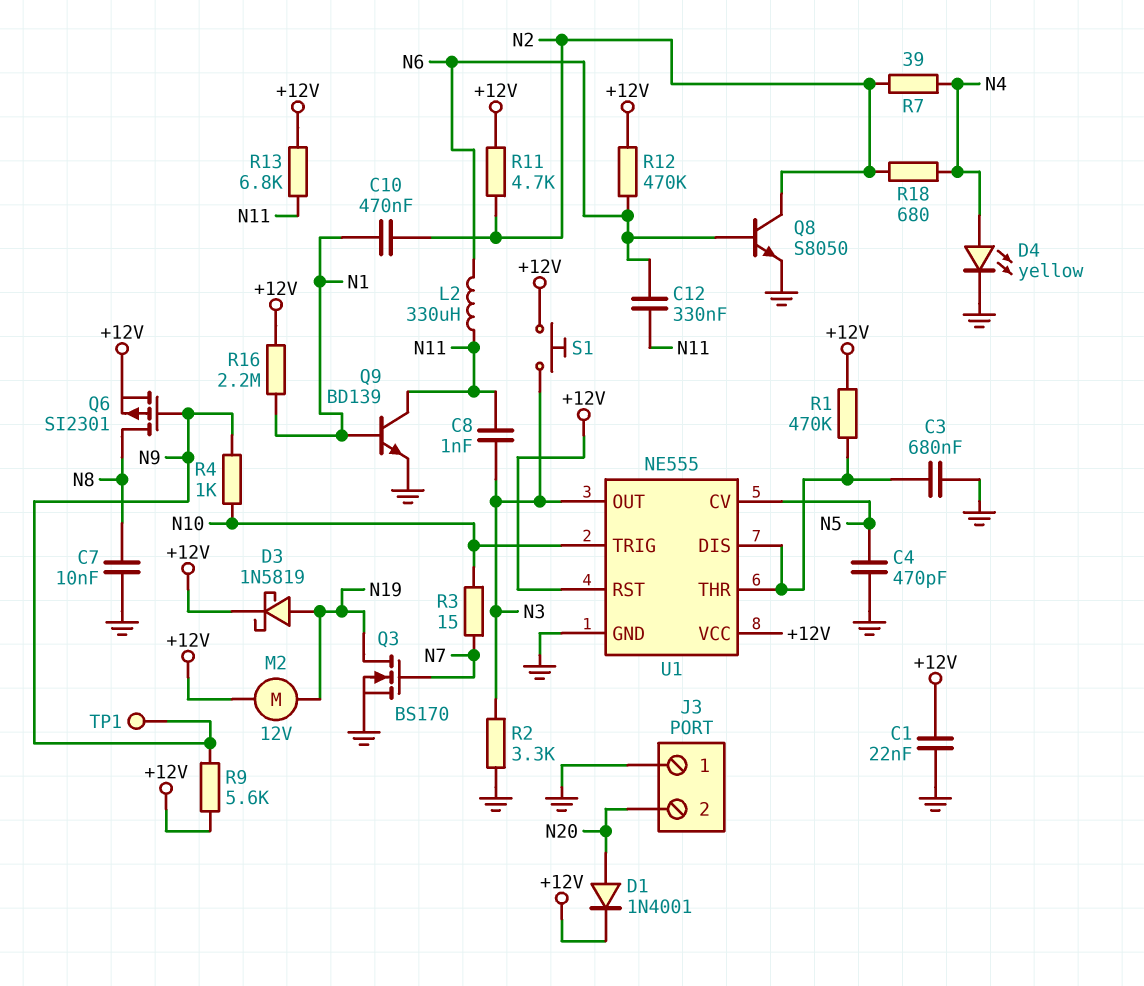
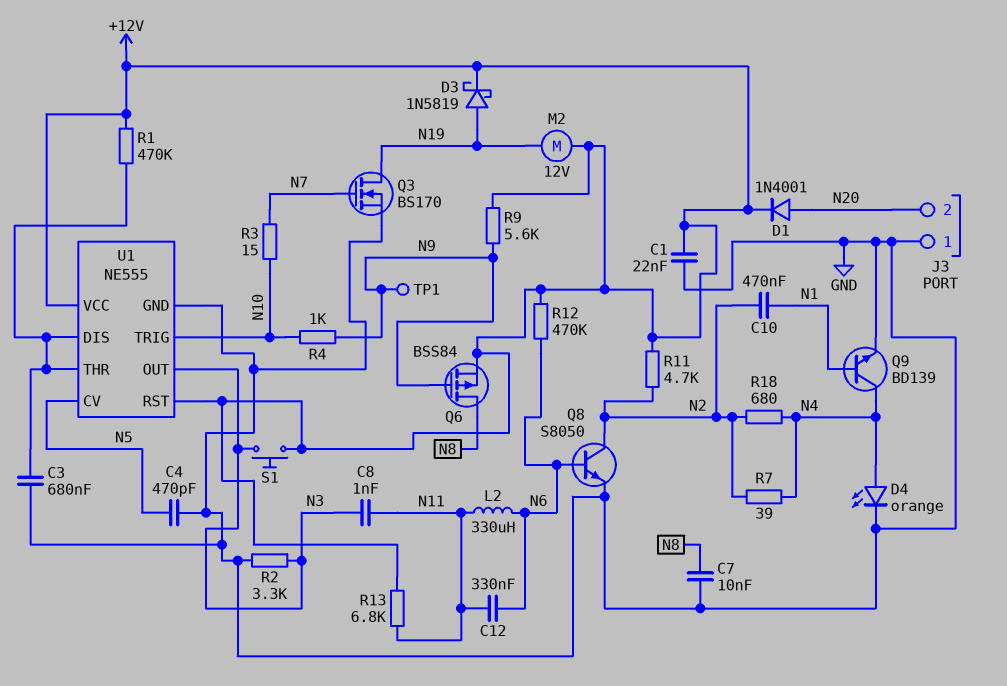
D4: LED yellow (A N4, K GND) -> LED orange (A N4, K GND)
Q6: PMOS SI2301 (G N9, D N8, S +12V) -> PMOS BSS84 (G N9, D N8, S +12V)
Q9: NPN BD139 (B N1, C N11, E GND) -> NPN BD139 (B N1, C N4, E GND)
R16: 2.2M (+12V, N1) -> none

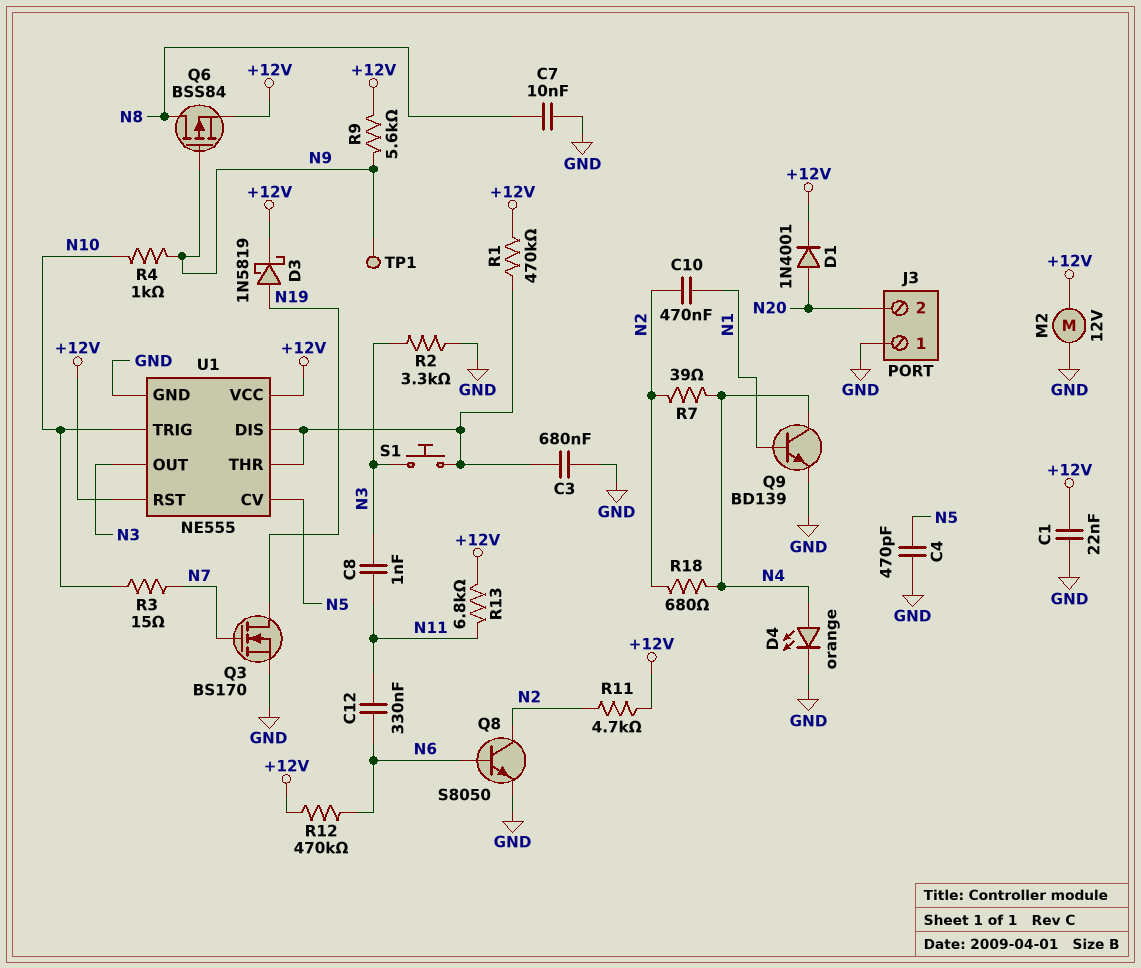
L2: 330uH (N6, N11) -> none
M2: motor 12V (+12V, N19) -> motor 12V (+12V, GND)
S1: button (+12V, N3) -> button (N3, U1/DIS)

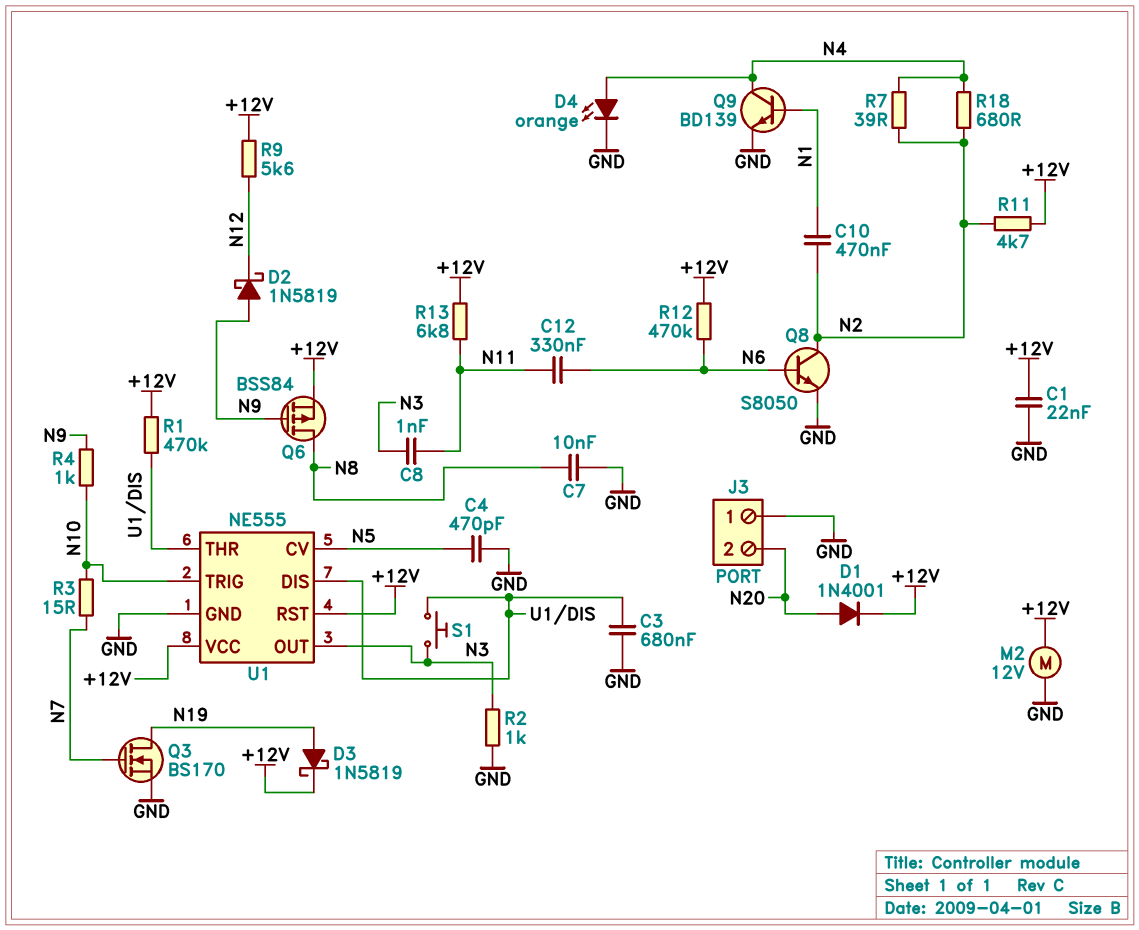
D2: none -> schottky 1N5819 (A N9, K N12)
R2: 3.3k (GND, N3) -> 1k (GND, N3)
R9: 5.6k (+12V, N9) -> 5.6k (+12V, N12)
TP1: test point (N9) -> none

